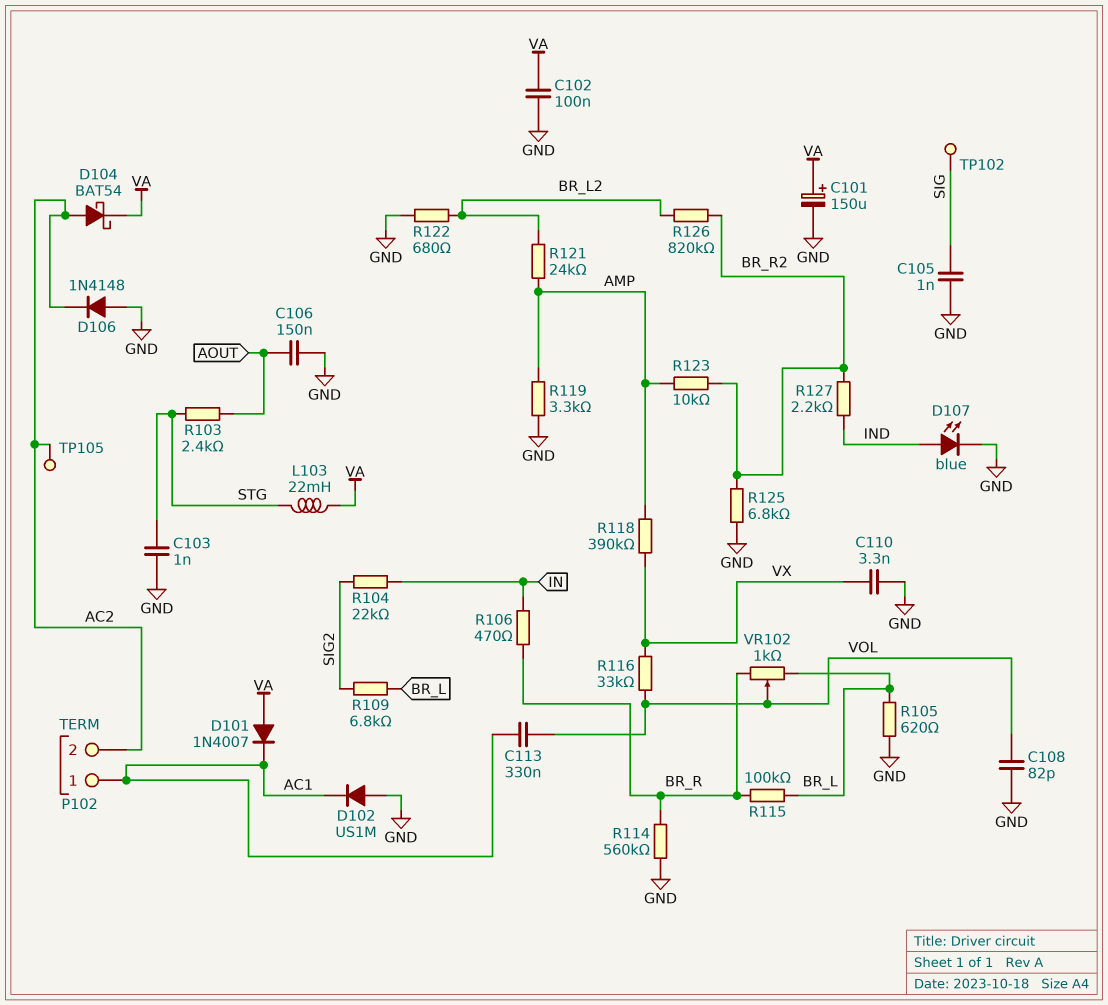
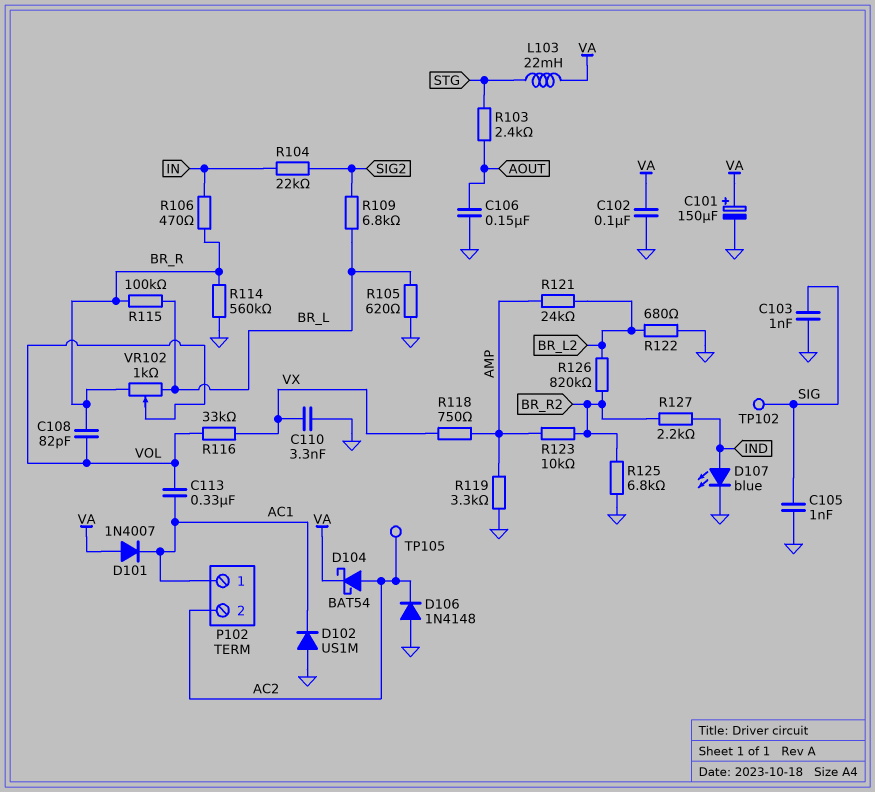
C103: 1nF (GND, STG) -> 1nF (GND, SIG)
C108: 82pF (GND, VOL) -> 82pF (BR_R, VOL)
R118: 390k (AMP, VX) -> 750 (AMP, VX)

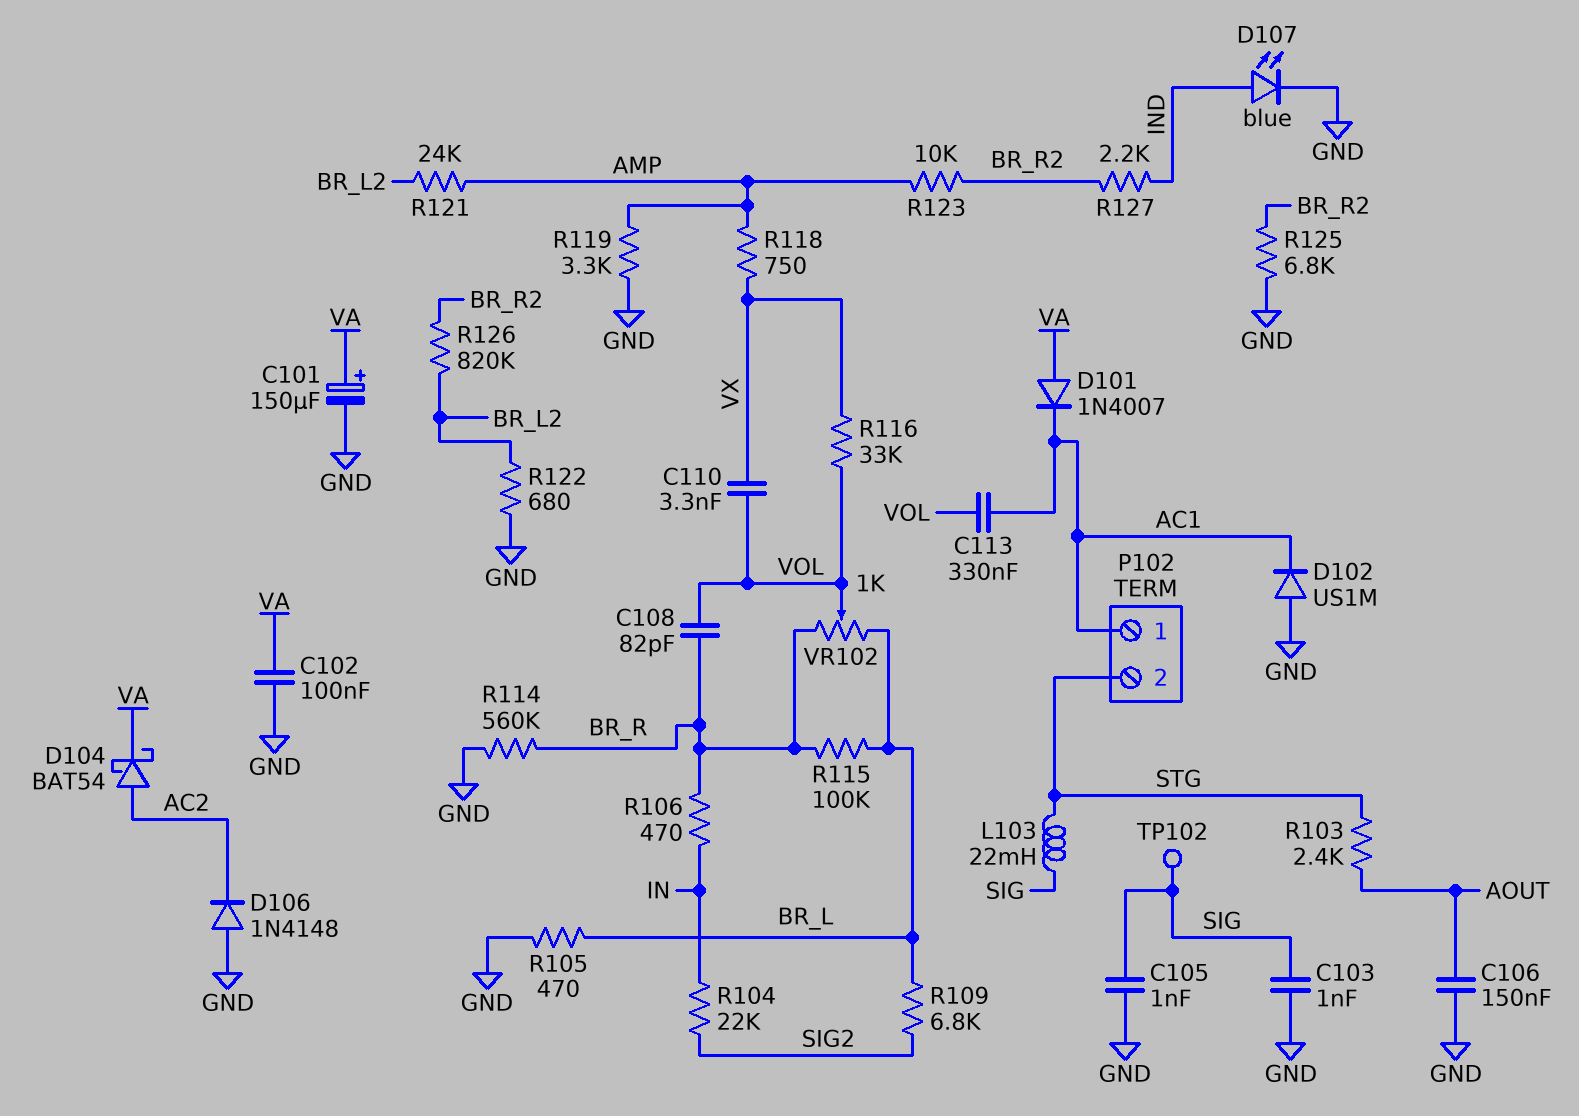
C110: 3.3nF (GND, VX) -> 3.3nF (VOL, VX)
L103: 22mH (STG, VA) -> 22mH (SIG, STG)
P102 pin 2: AC2 -> STG
R105: 620 (BR_L, GND) -> 470 (BR_L, GND)
TP105: test point (AC2) -> none

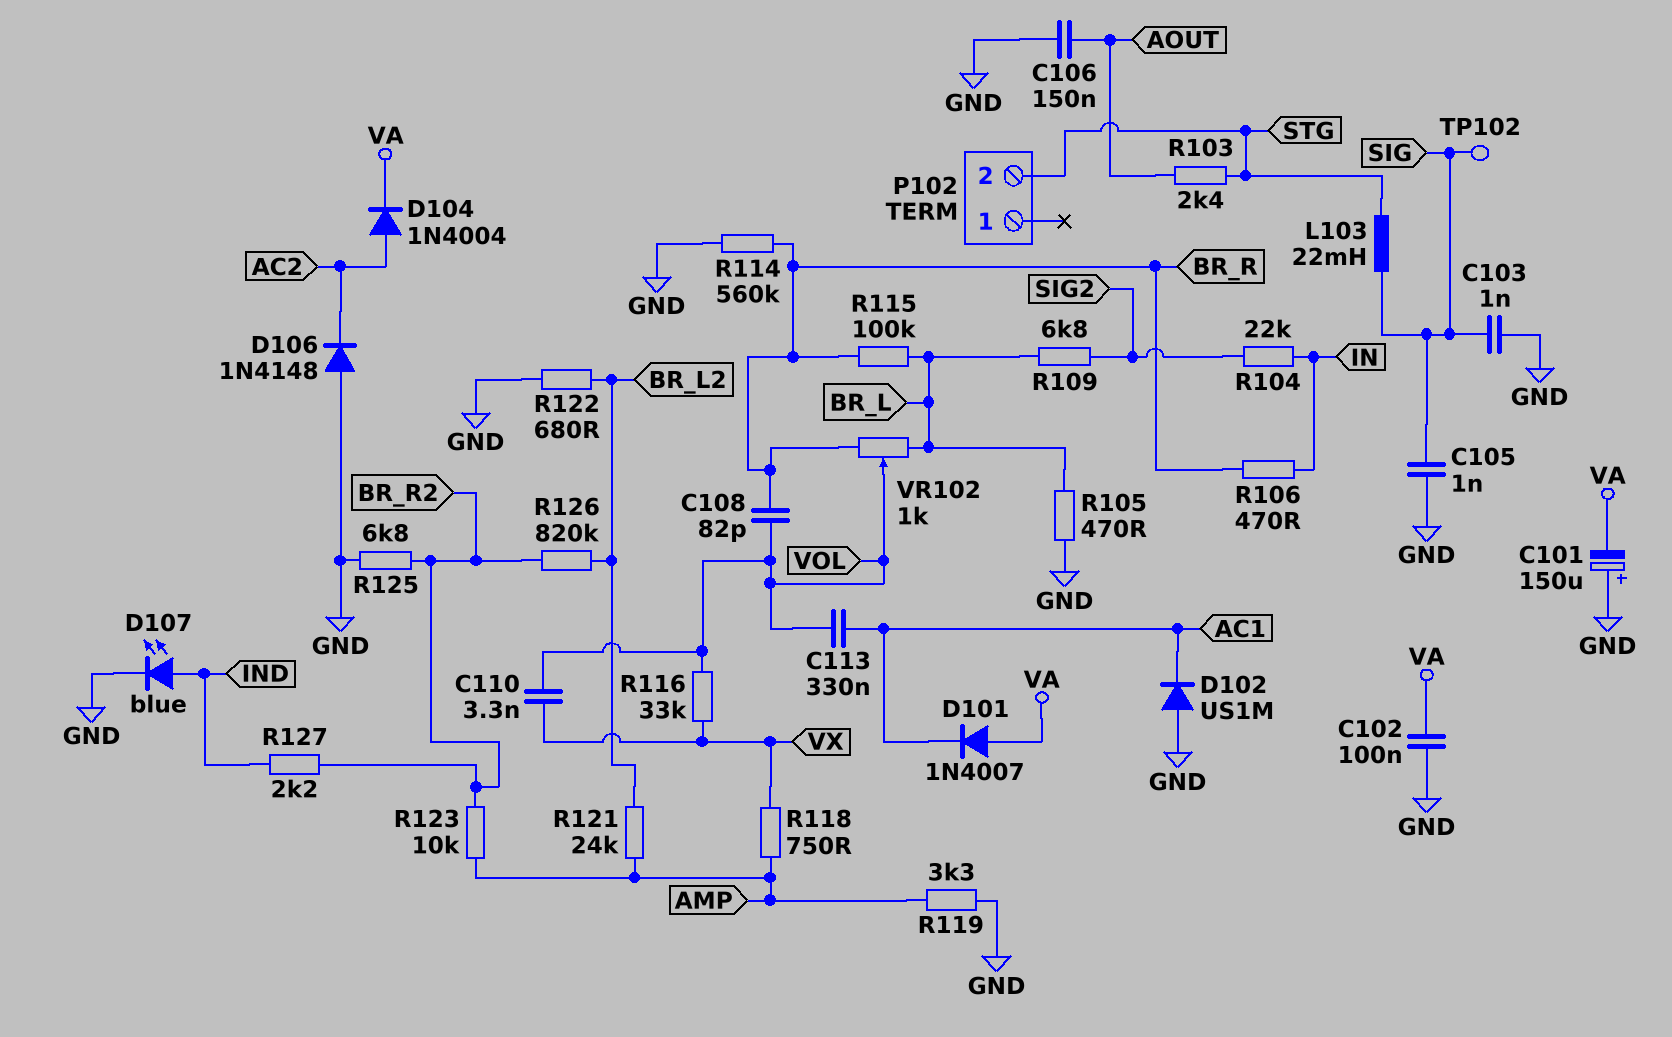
C101: 150uF (plus VA, minus GND) -> 150uF (plus GND, minus VA)
D104: schottky BAT54 (A AC2, K VA) -> diode 1N4004 (A AC2, K VA)
P102 pin 1: AC1 -> none

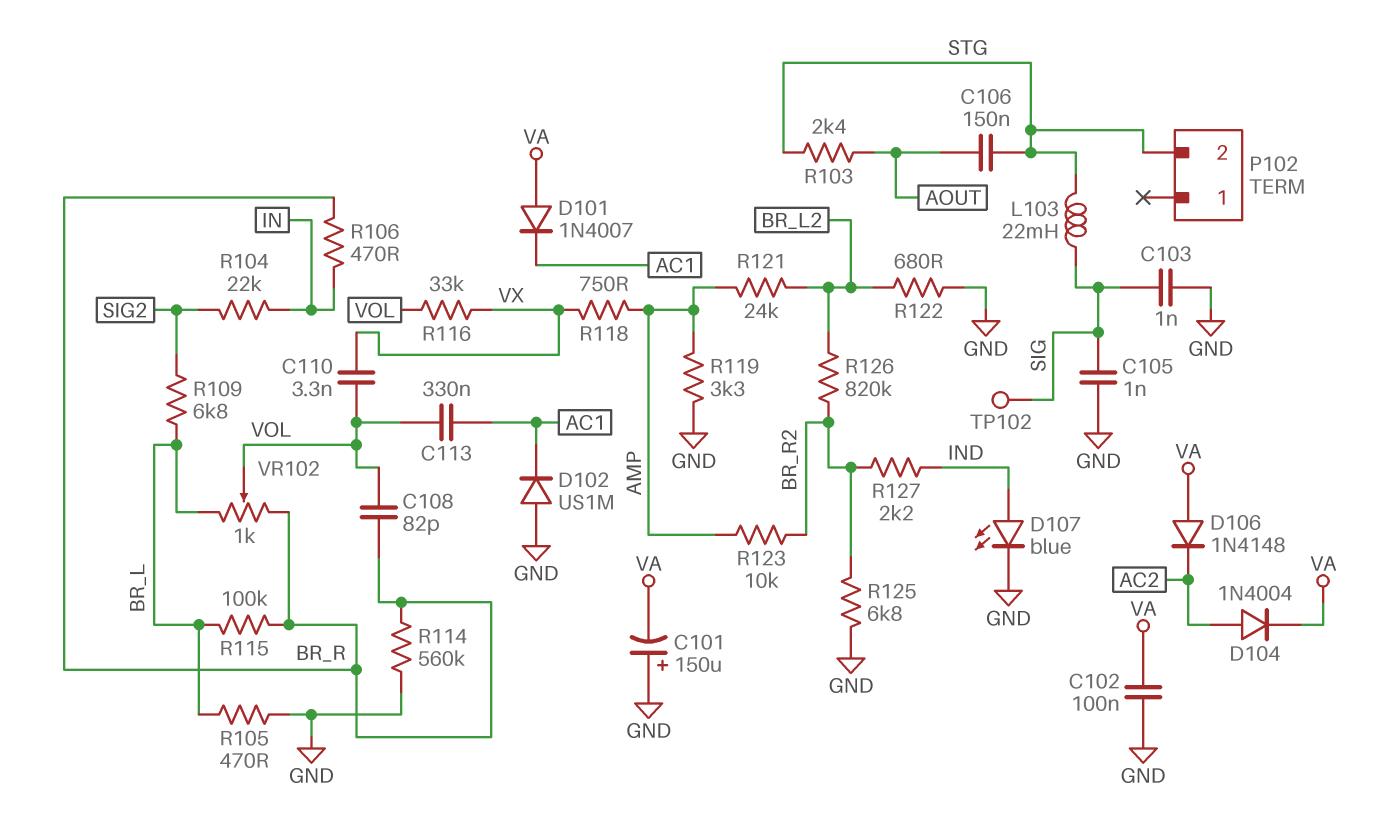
C106: 150nF (AOUT, GND) -> 150nF (AOUT, STG)
D106: diode 1N4148 (A GND, K AC2) -> diode 1N4148 (A VA, K AC2)

